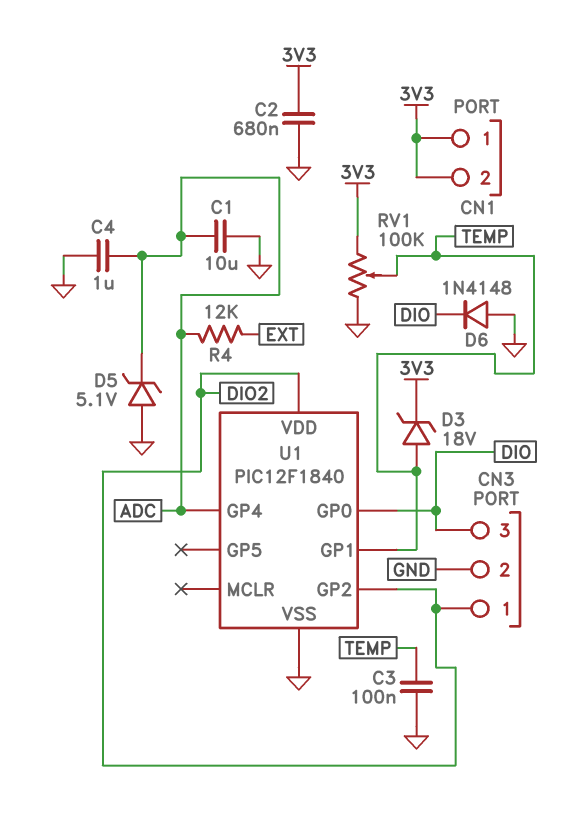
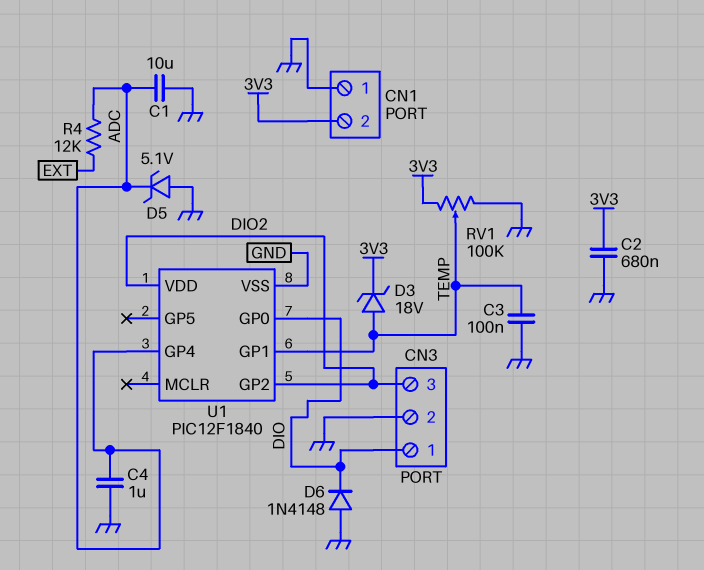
CN1 pin 1: 3V3 -> GND
CN3 pin 1: DIO2 -> DIO
CN3 pin 3: DIO -> DIO2

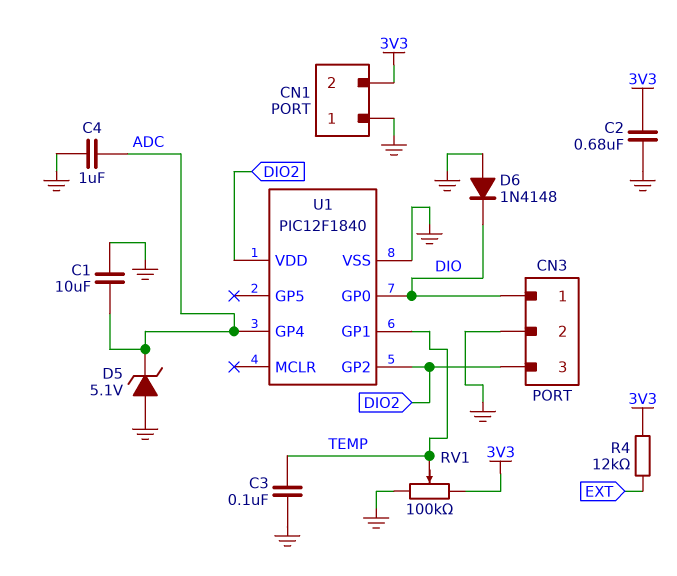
D3: zener 18V (A TEMP, K 3V3) -> none
R4: 12k (ADC, EXT) -> 12k (3V3, EXT)

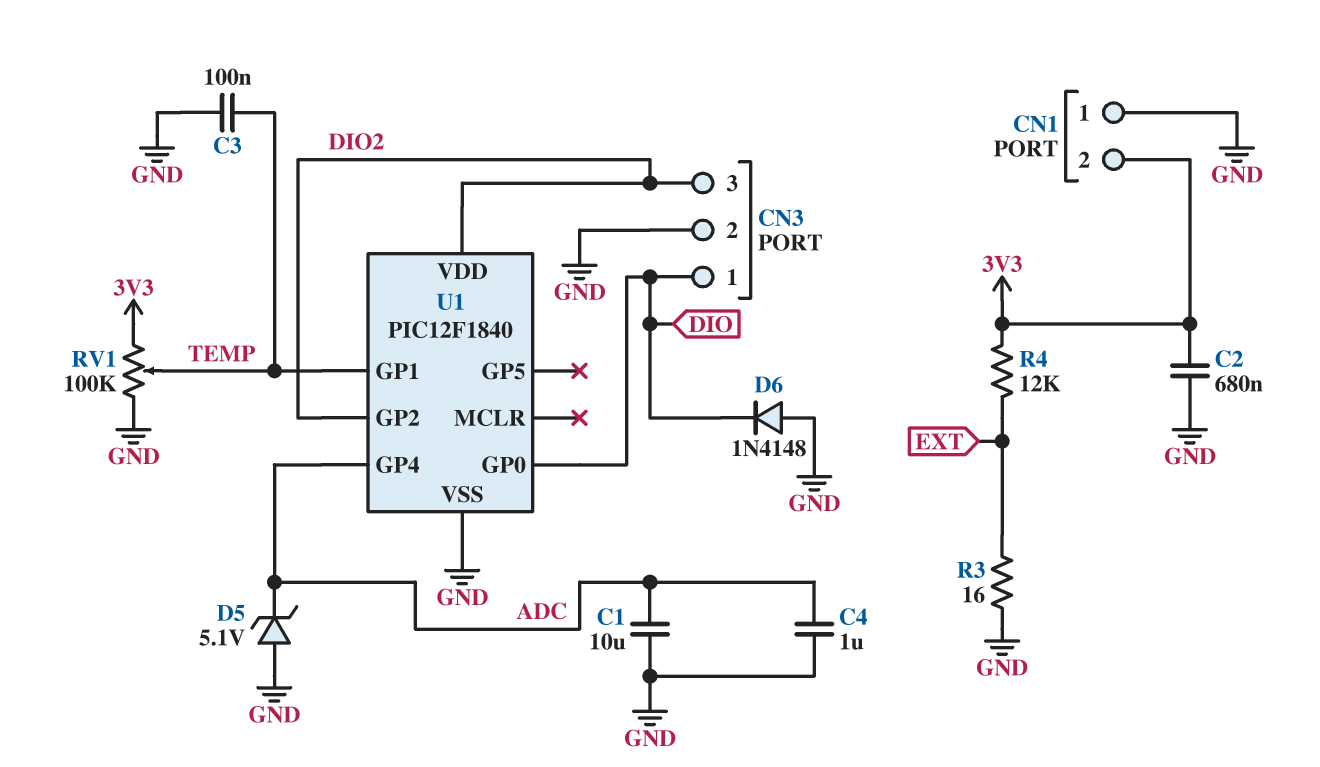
R3: none -> 16 (EXT, GND)

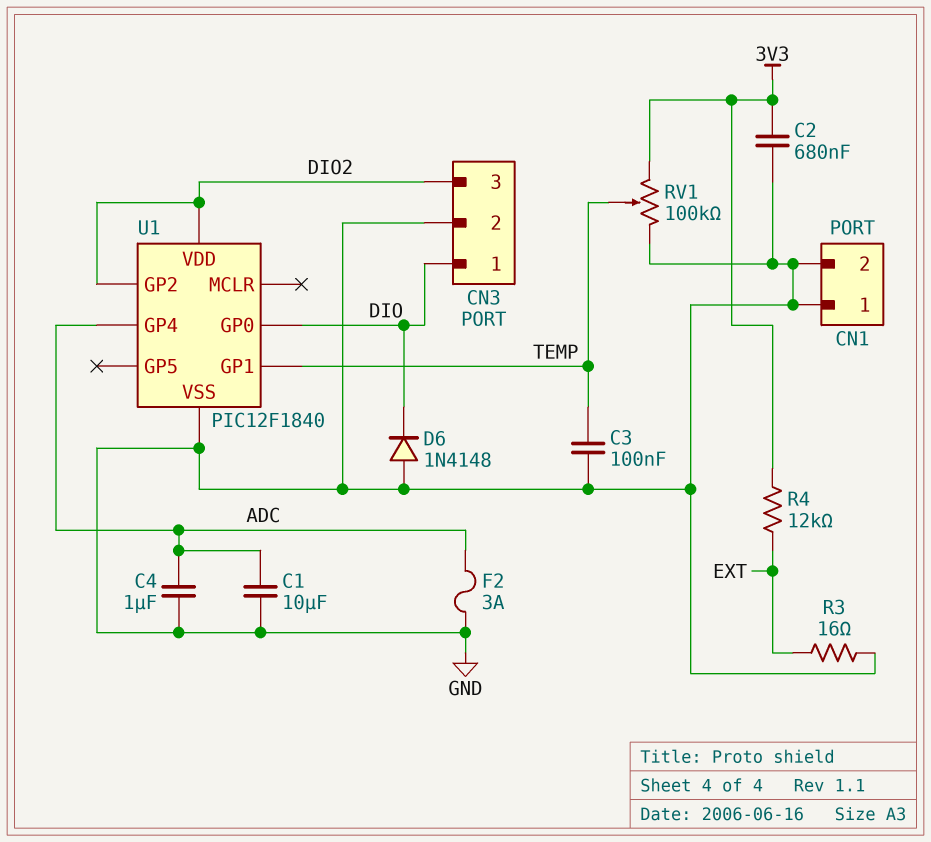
CN1 pin 2: 3V3 -> GND
D5: zener 5.1V (A GND, K ADC) -> none
F2: none -> 3A (ADC, GND)

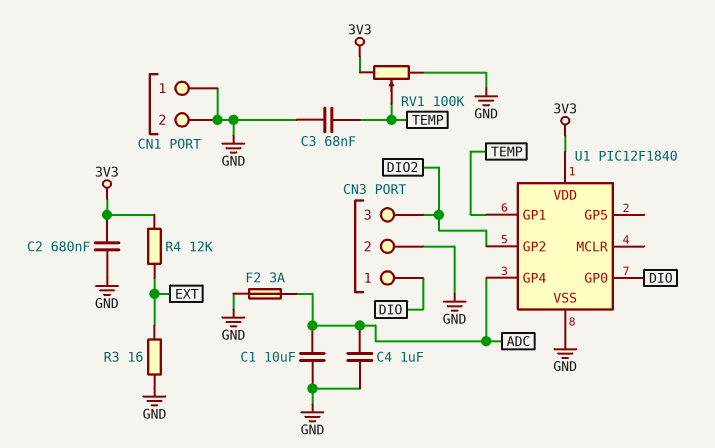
C3: 100nF (GND, TEMP) -> 68nF (GND, TEMP)
D6: diode 1N4148 (A GND, K DIO) -> none
U1 pin VDD: DIO2 -> 3V3

